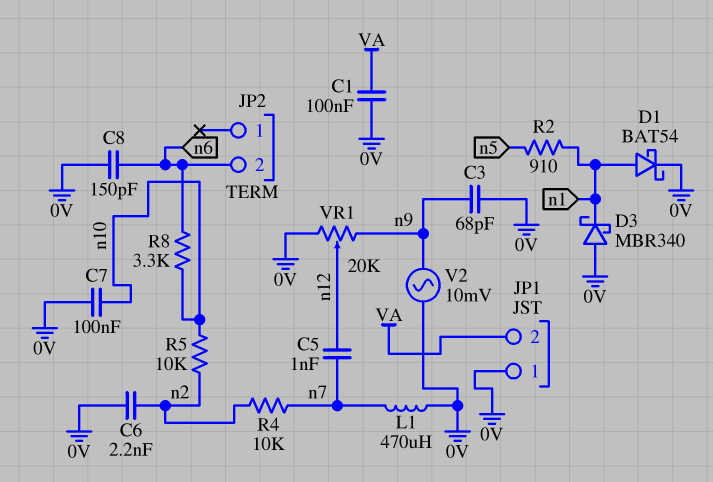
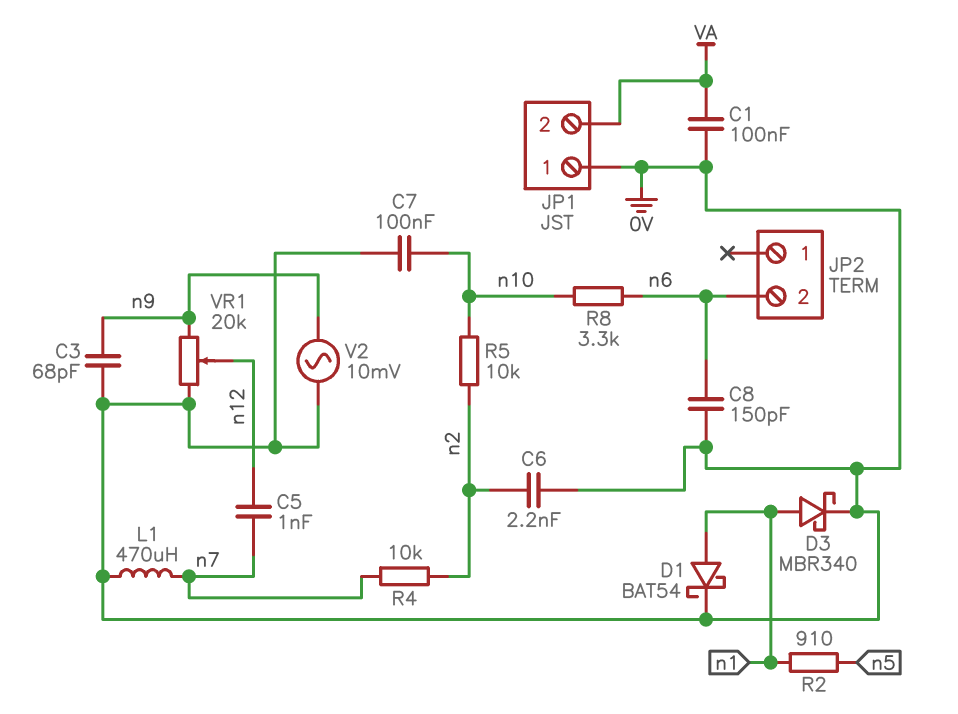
D3: schottky MBR340 (A 0V, K n1) -> schottky MBR340 (A n1, K 0V)

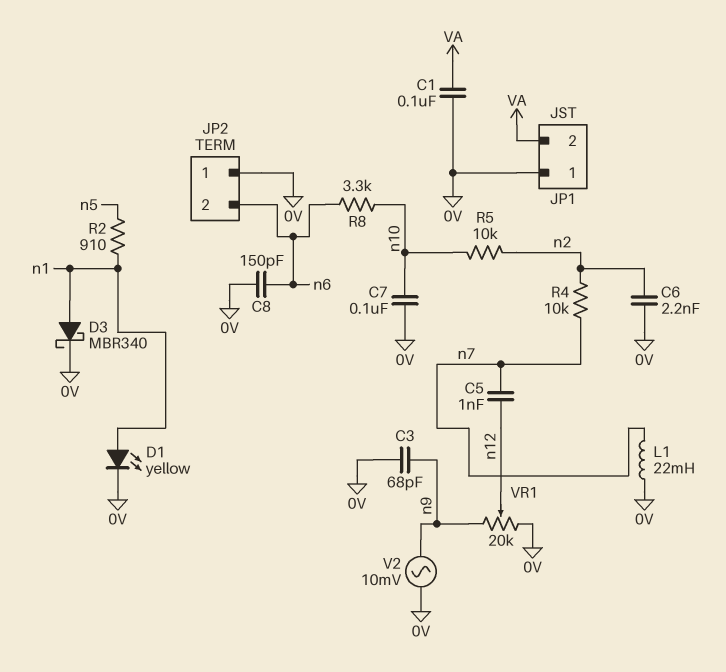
D1: schottky BAT54 (A n1, K 0V) -> LED yellow (A n1, K 0V)
JP2 pin 1: none -> 0V
L1: 470uH (0V, n7) -> 22mH (0V, n7)

